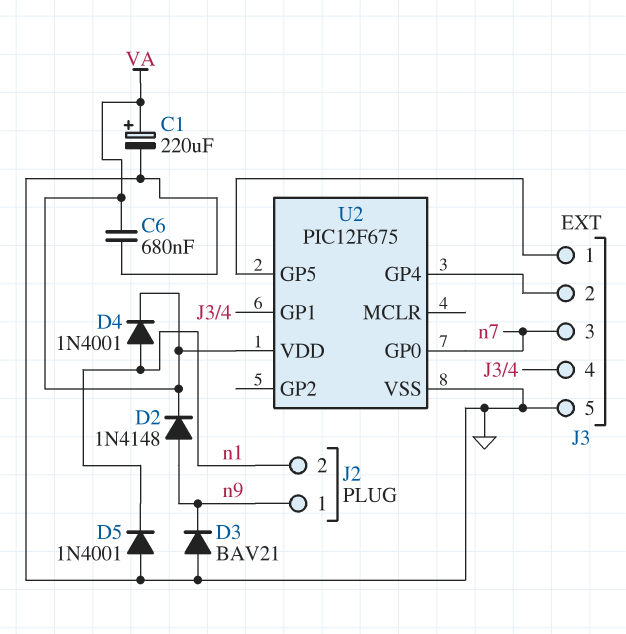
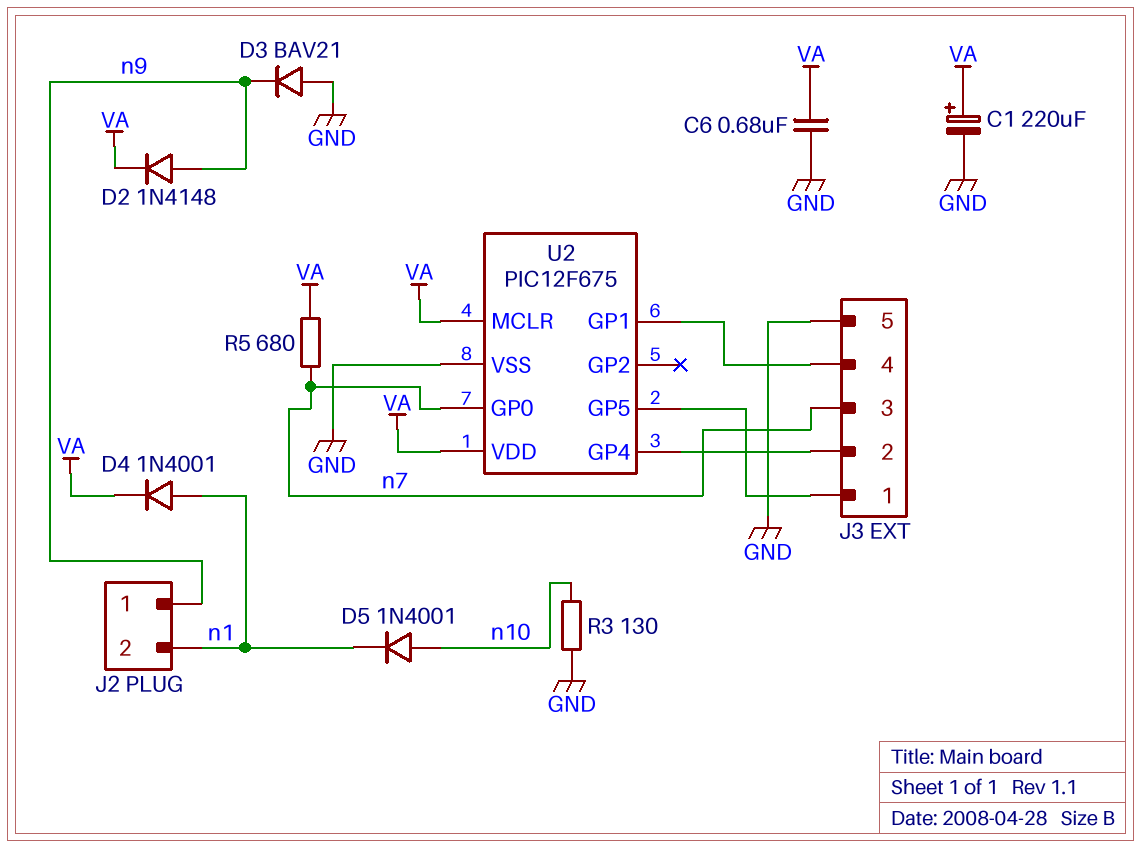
D5: diode 1N4001 (A GND, K n1) -> diode 1N4001 (A n10, K n1)
R3: none -> 130 (GND, n10)
R5: none -> 680 (VA, n7)
U2 pin MCLR: none -> VA

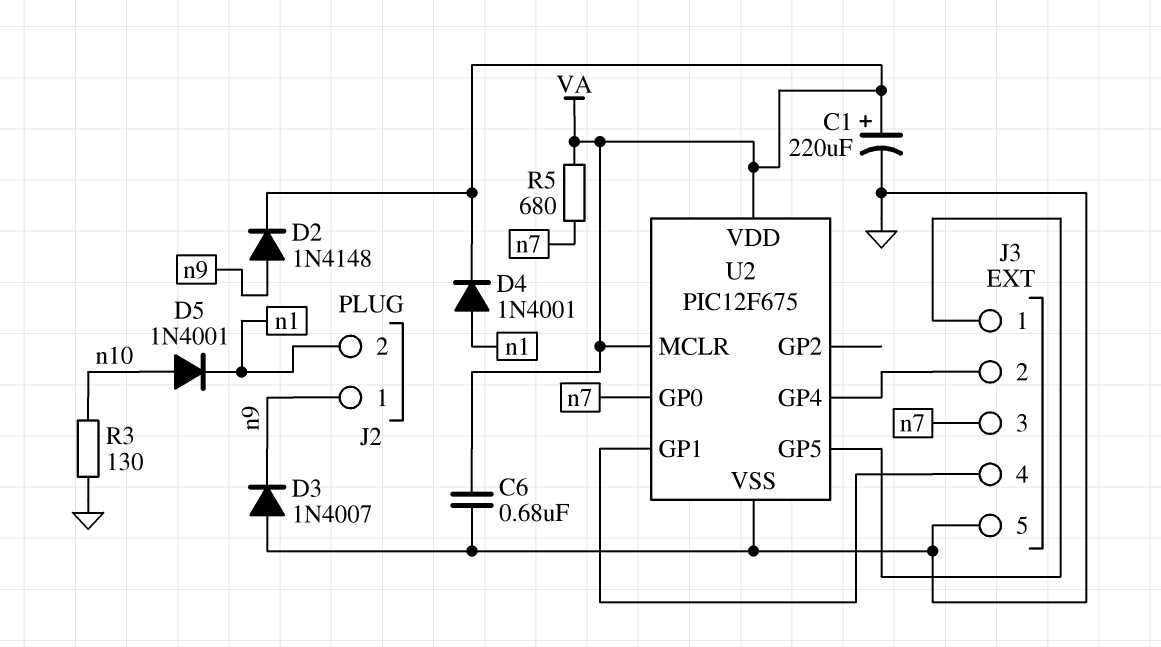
D3: diode BAV21 (A GND, K n9) -> diode 1N4007 (A GND, K n9)

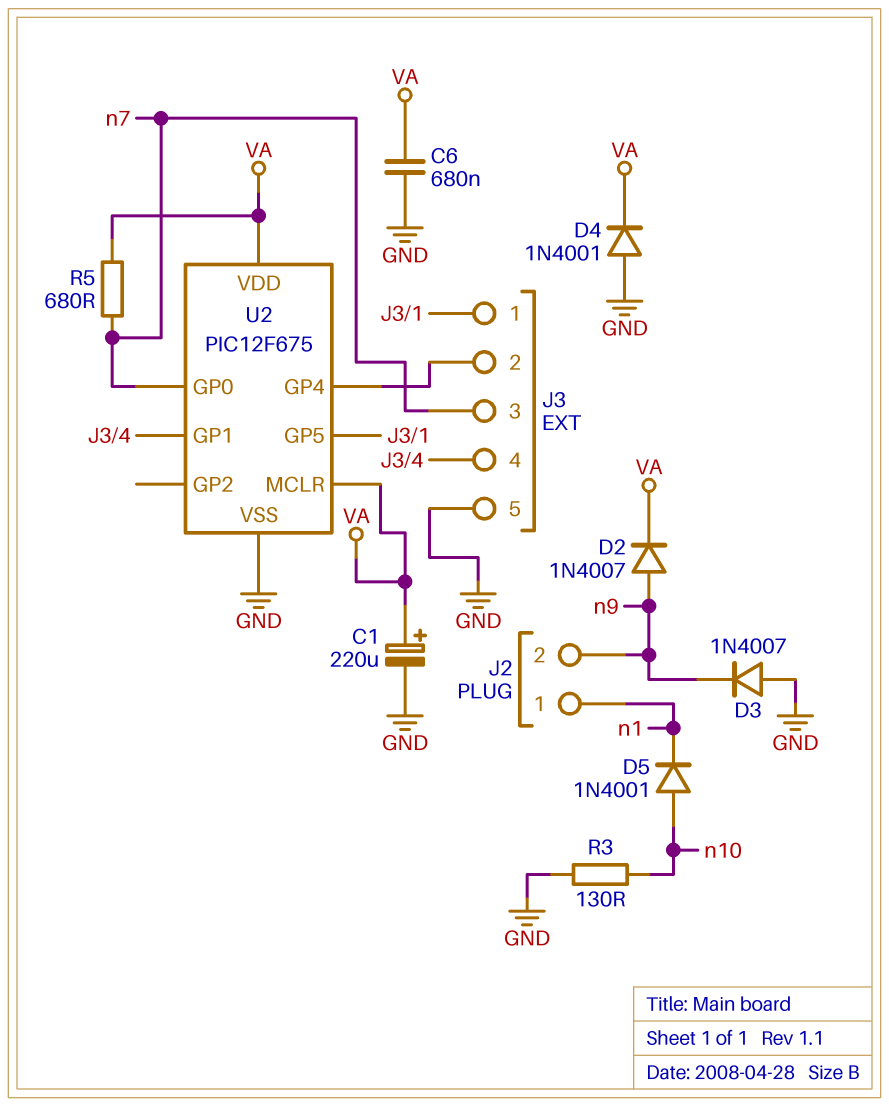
D2: diode 1N4148 (A n9, K VA) -> diode 1N4007 (A n9, K VA)
D4: diode 1N4001 (A n1, K VA) -> diode 1N4001 (A GND, K VA)
J2 pin 1: n9 -> n1
J2 pin 2: n1 -> n9

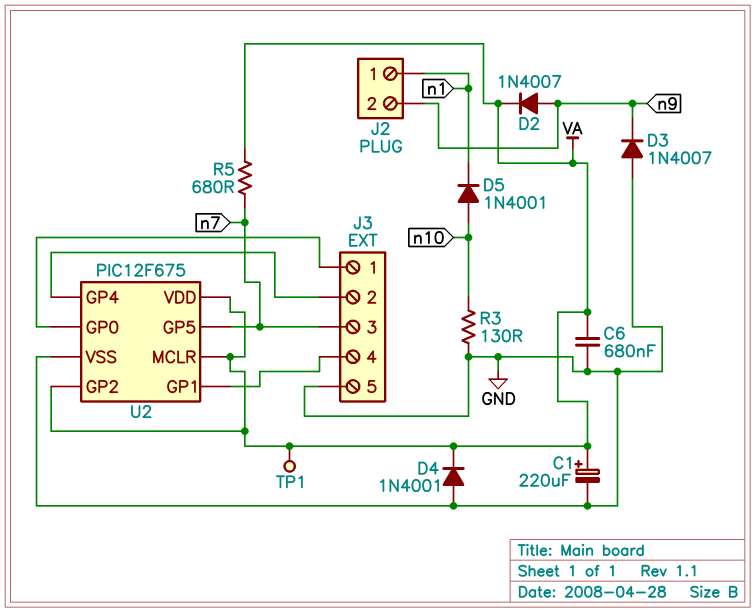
TP1: none -> test point (VA)
U2 pin GP0: n7 -> J3/1
U2 pin GP2: none -> VA
U2 pin GP5: J3/1 -> n7

